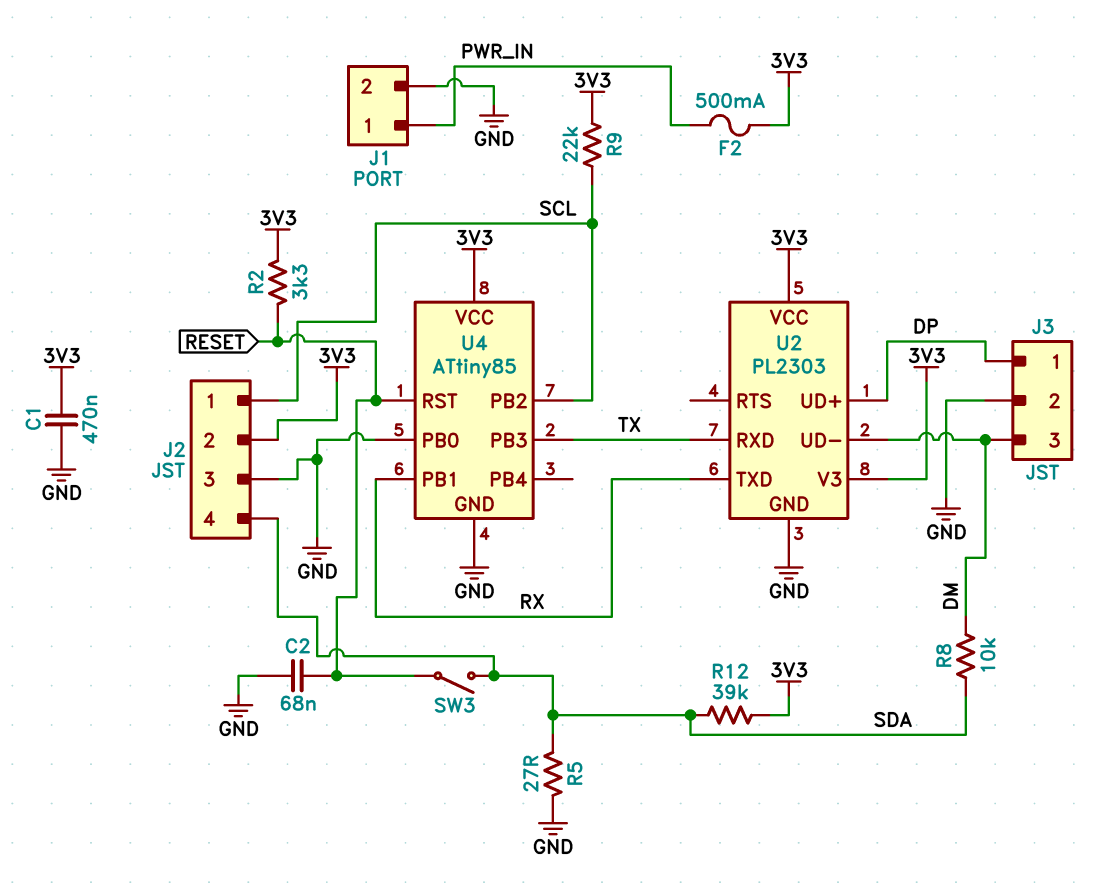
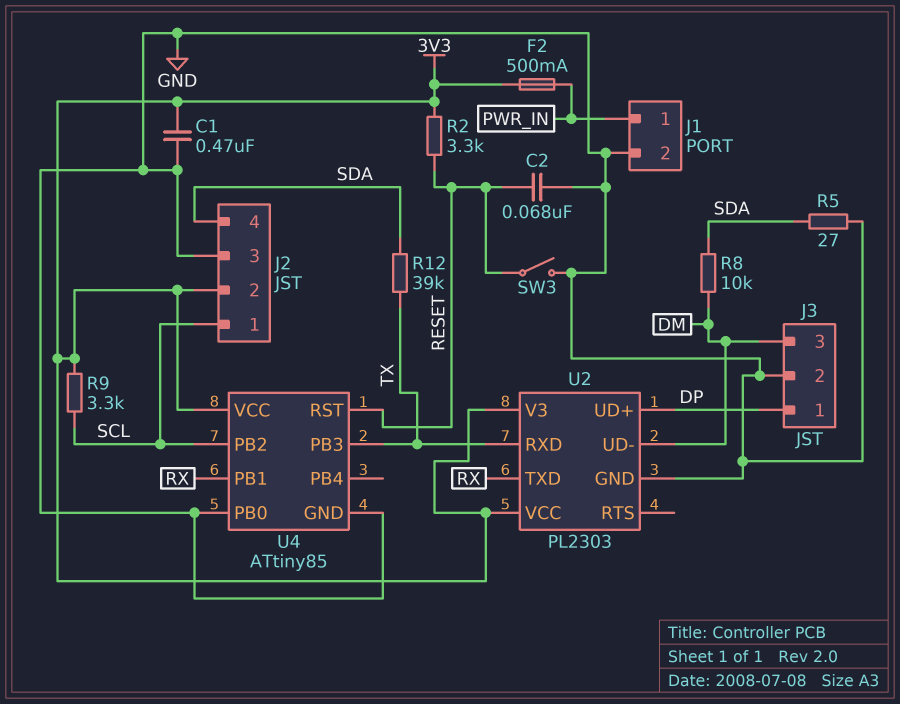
R9: 22k (3V3, SCL) -> 3.3k (3V3, SCL)
R12: 39k (3V3, SDA) -> 39k (SDA, TX)
SW3: switch (RESET, SDA) -> switch (GND, RESET)

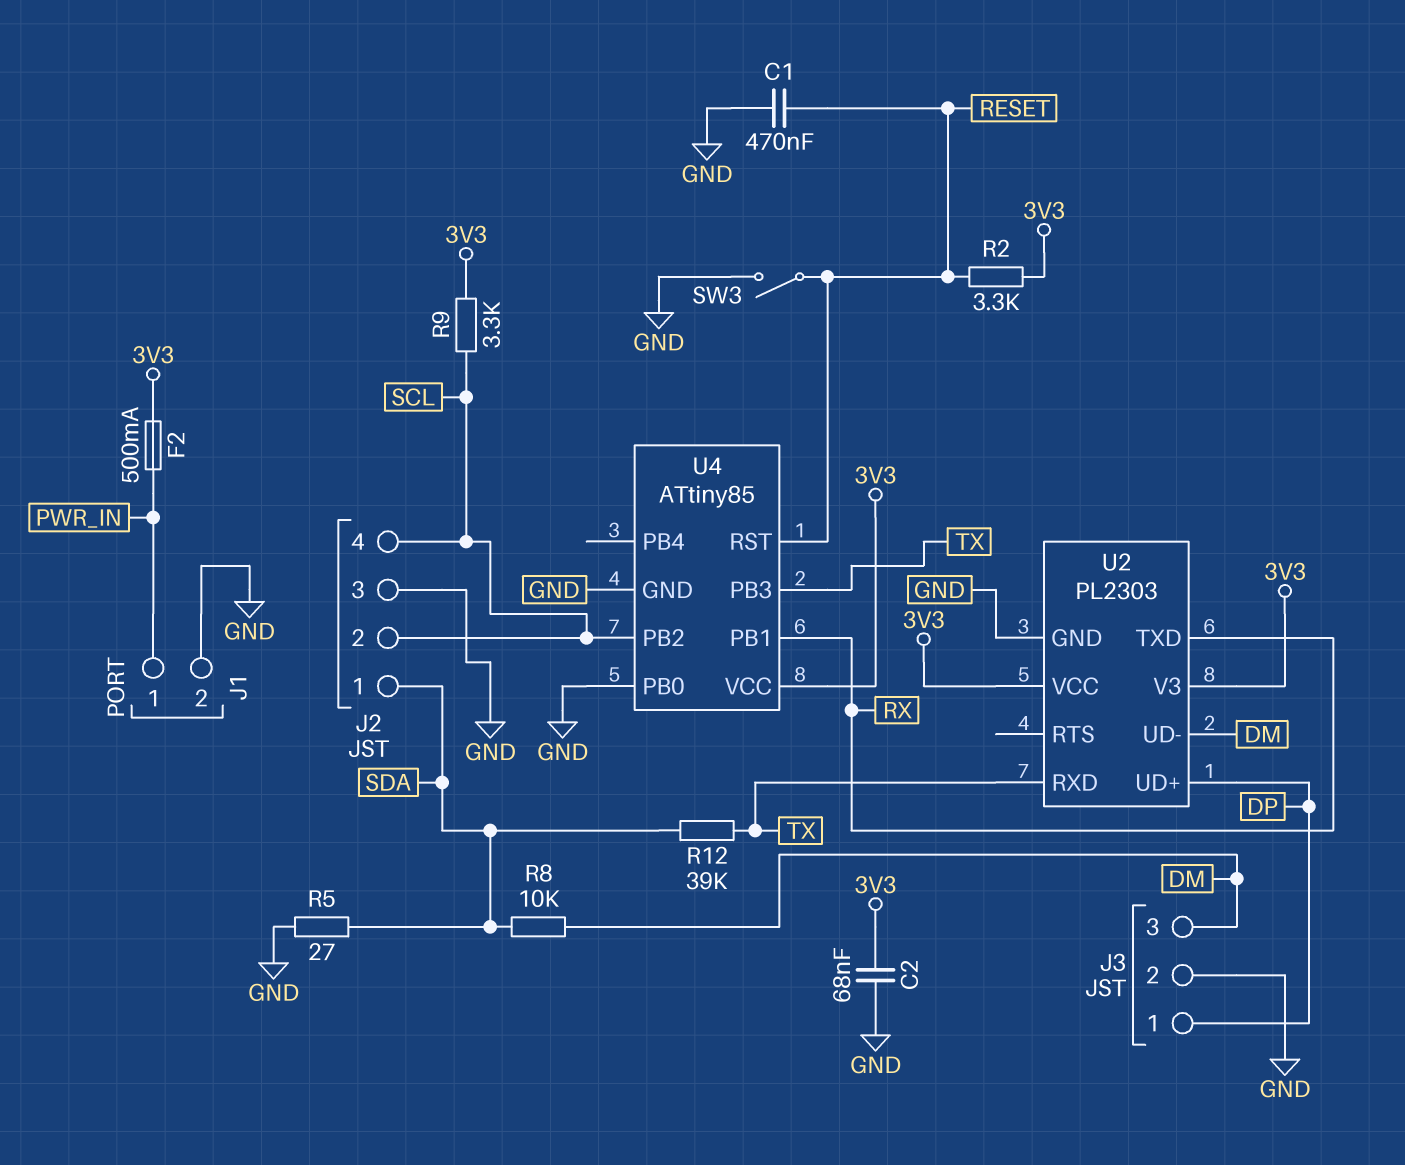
C1: 470nF (3V3, GND) -> 470nF (GND, RESET)
C2: 68nF (GND, RESET) -> 68nF (3V3, GND)
J2 pin 1: SCL -> SDA
J2 pin 2: 3V3 -> SCL
J2 pin 4: SDA -> SCL

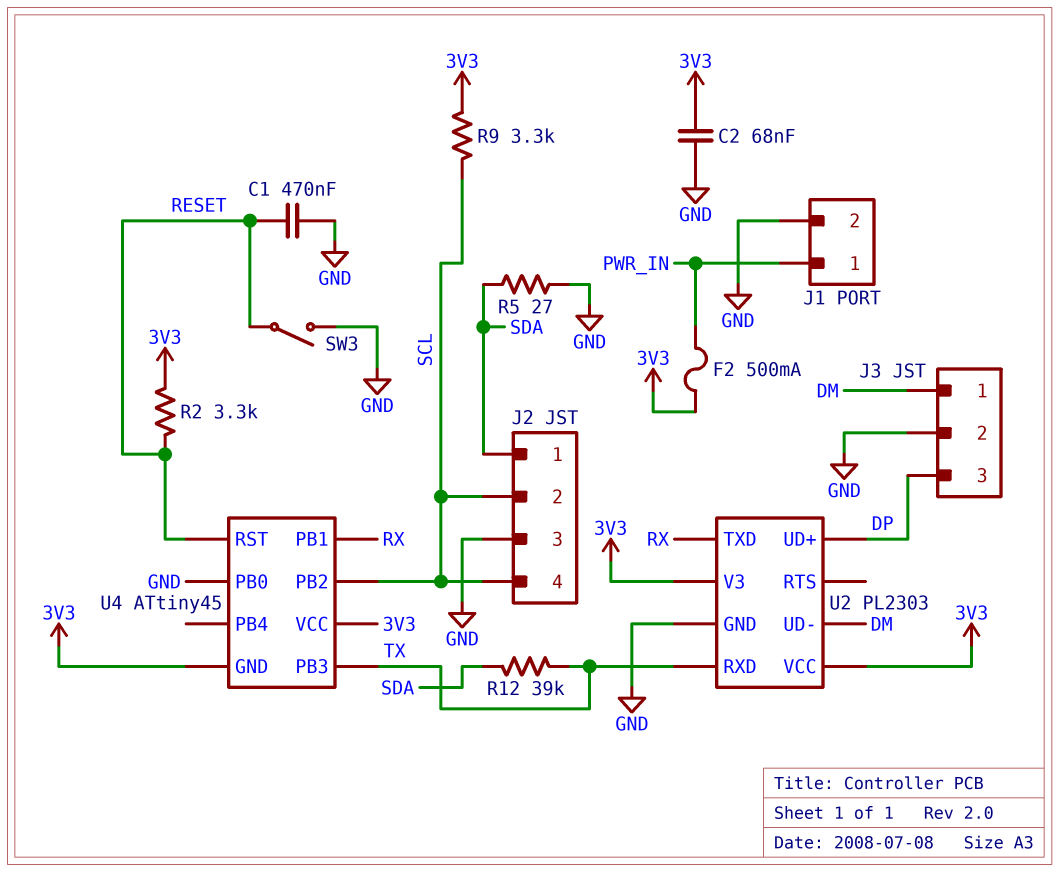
J3 pin 1: DP -> DM
J3 pin 3: DM -> DP
R8: 10k (DM, SDA) -> none
U4: ATtiny85 -> ATtiny45
U4 pin GND: GND -> 3V3

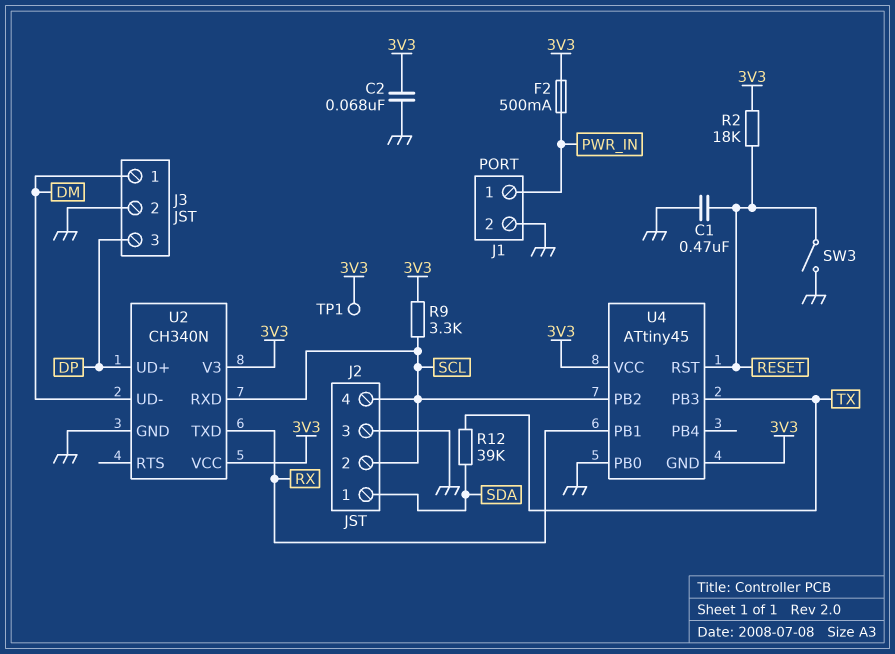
R2: 3.3k (3V3, RESET) -> 18k (3V3, RESET)
R5: 27 (GND, SDA) -> none
TP1: none -> test point (3V3)
U2: PL2303 -> CH340N
U2 pin RXD: TX -> SCL

